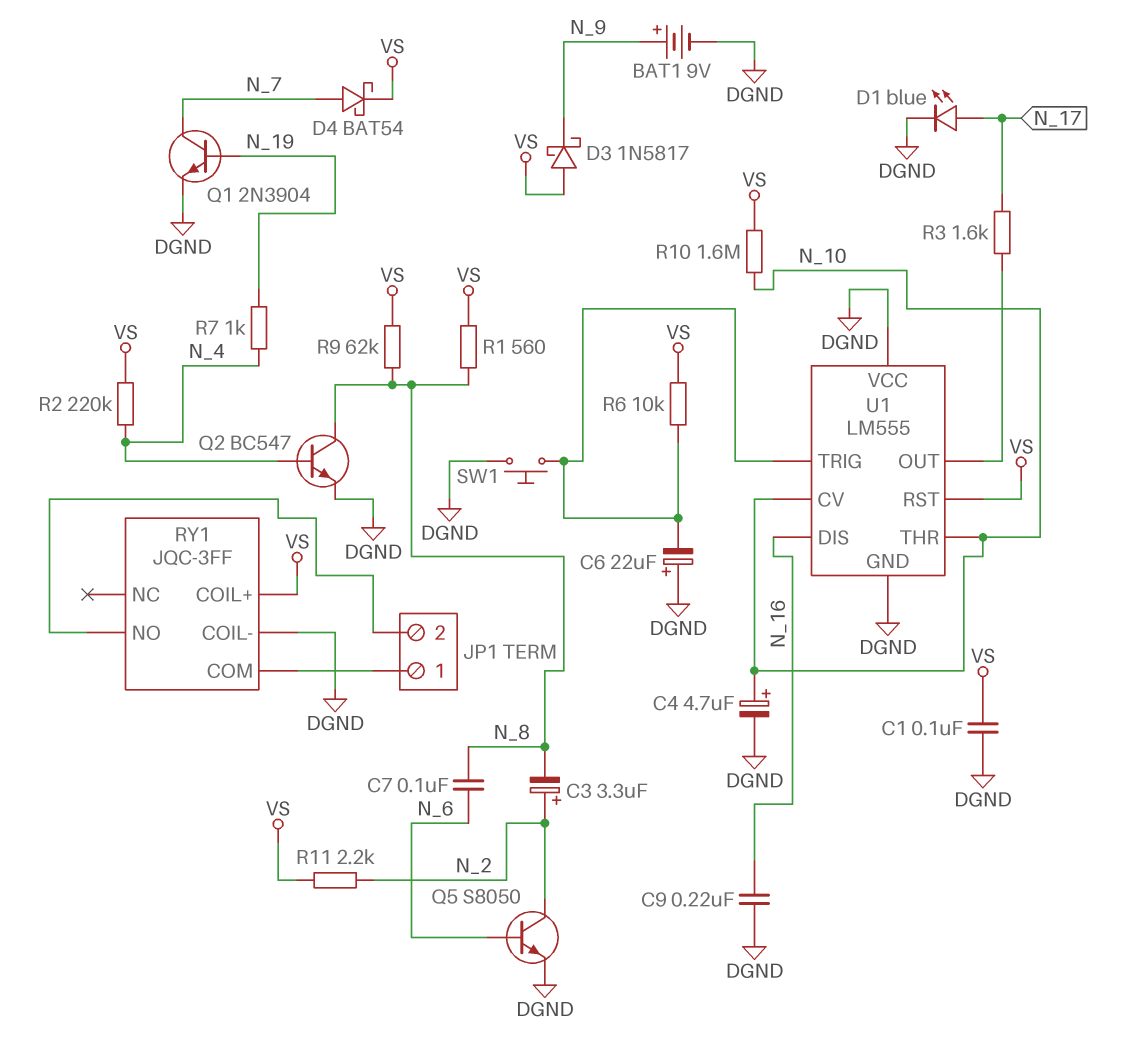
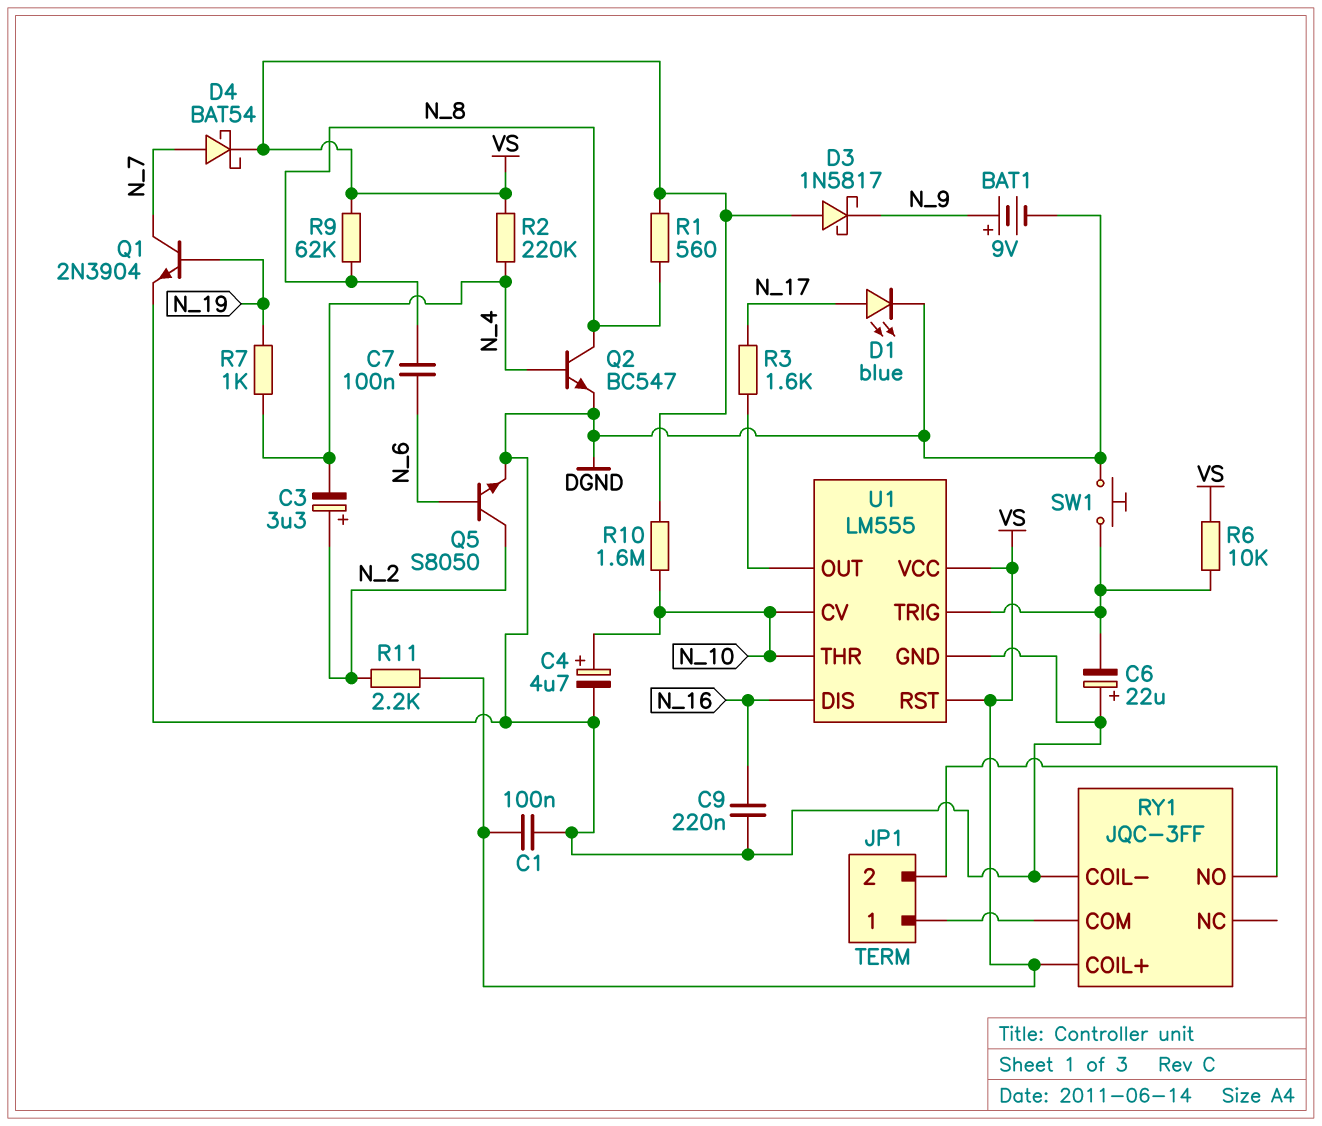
C3: 3.3uF (plus N_2, minus N_8) -> 3.3uF (plus N_2, minus N_4)
U1 pin VCC: DGND -> VS

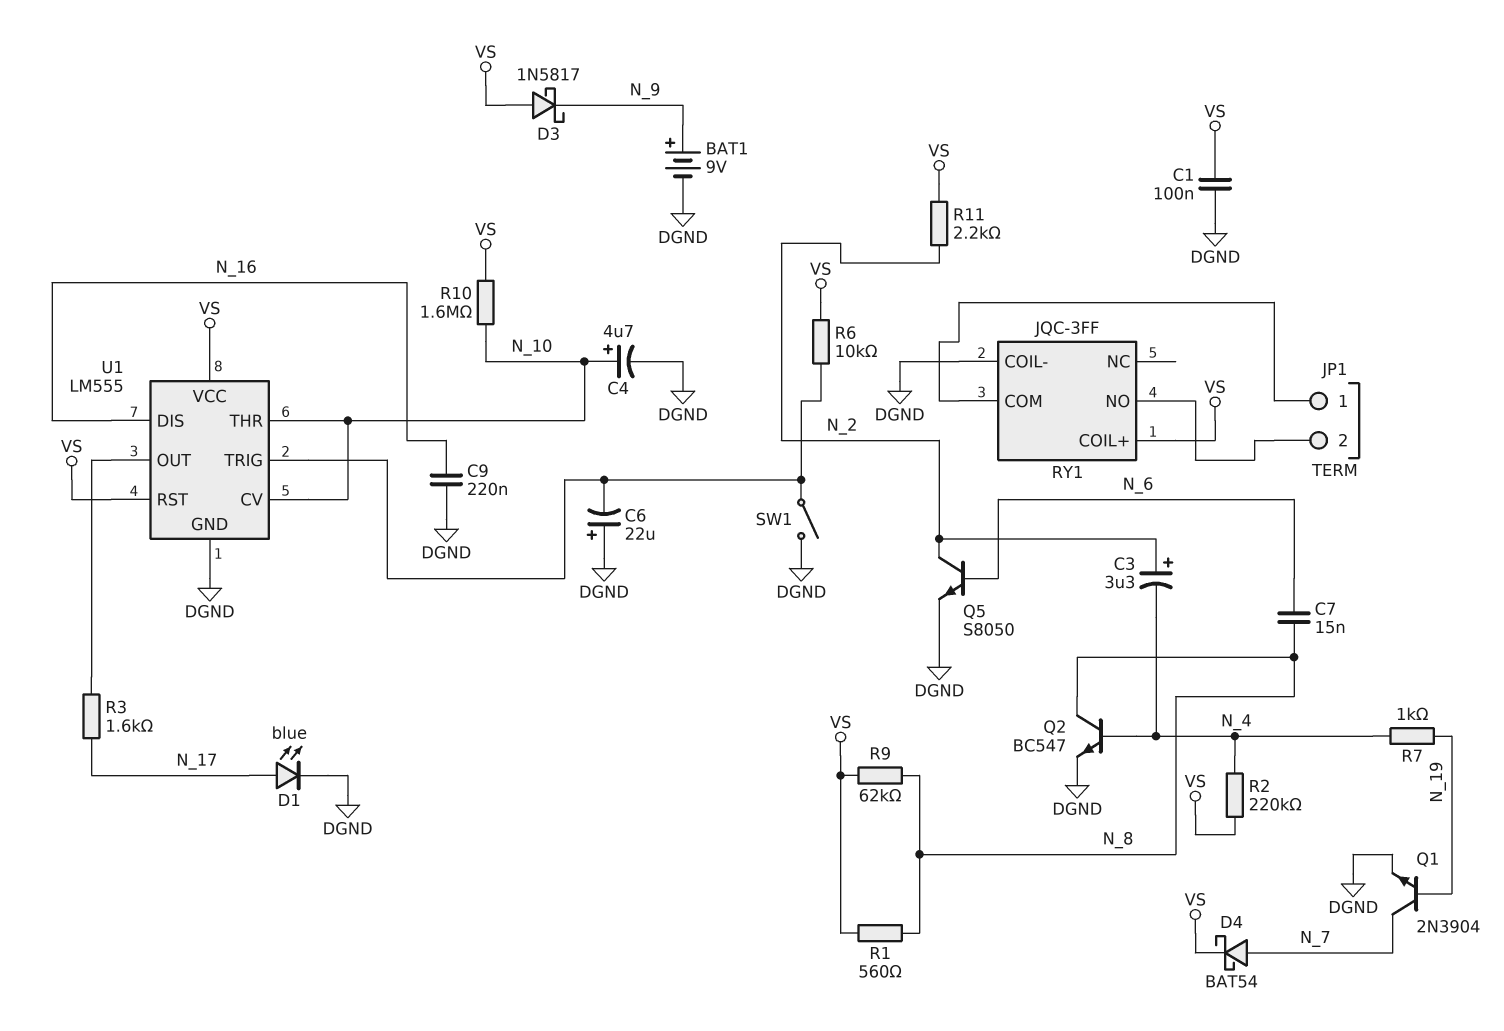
C7: 100nF (N_6, N_8) -> 15nF (N_6, N_8)
SW1: button (DGND, U1/TRIG) -> switch (DGND, U1/TRIG)

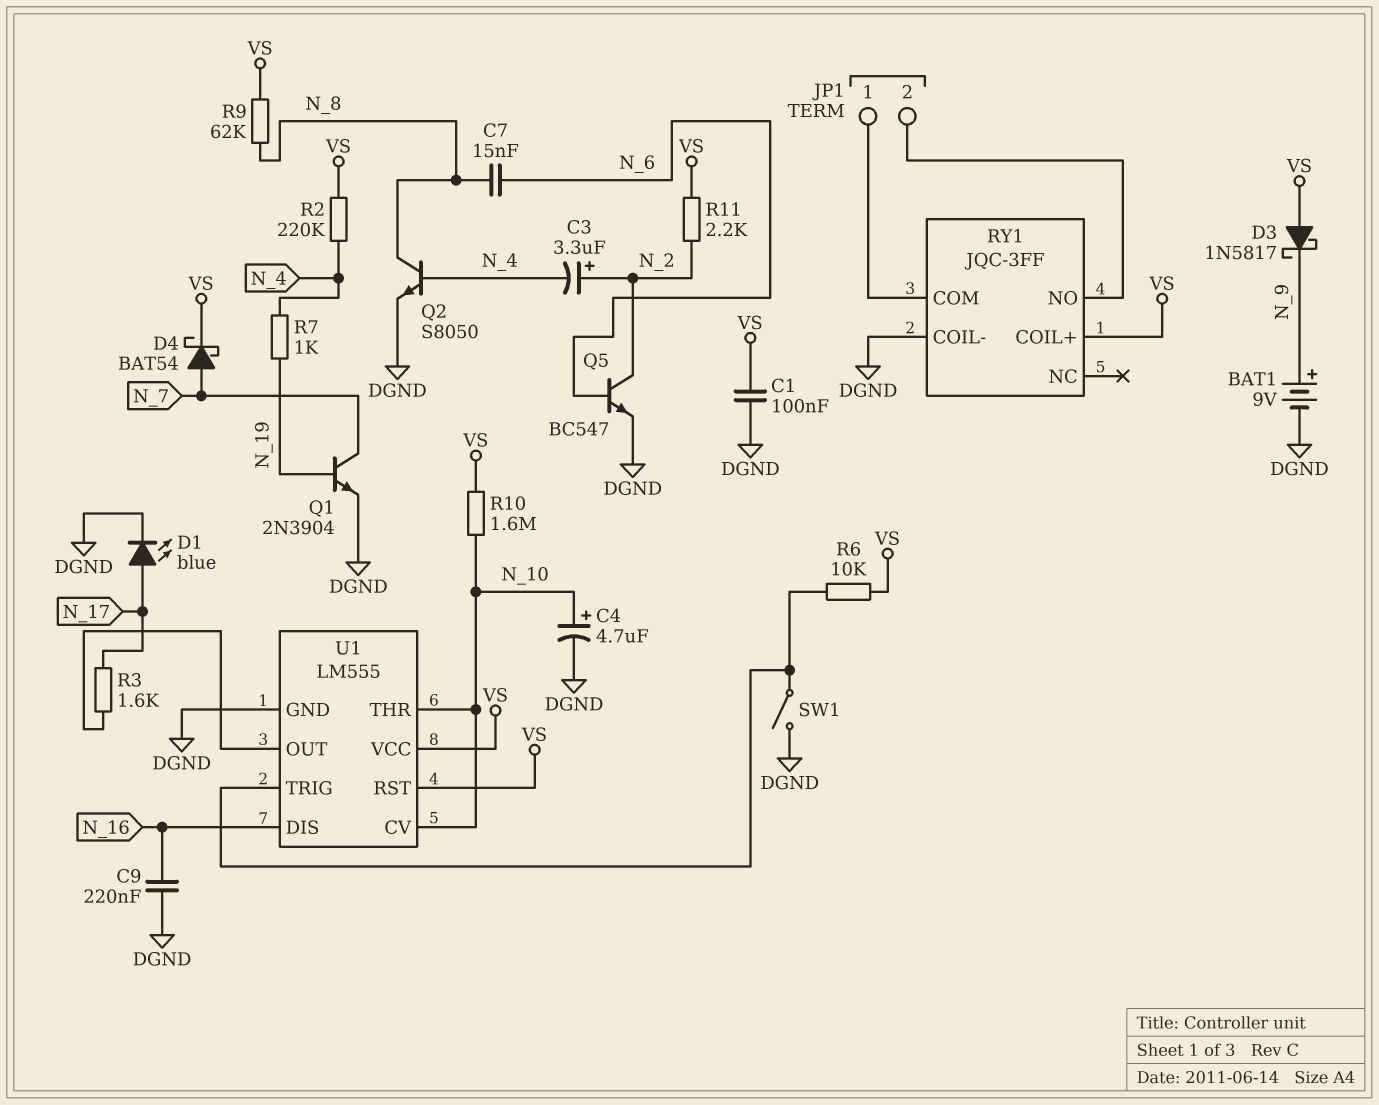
C6: 22uF (plus DGND, minus U1/TRIG) -> none
Q2: NPN BC547 (B N_4, C N_8, E DGND) -> NPN S8050 (B N_4, C N_8, E DGND)
Q5: NPN S8050 (B N_6, C N_2, E DGND) -> NPN BC547 (B N_6, C N_2, E DGND)
R1: 560 (N_8, VS) -> none

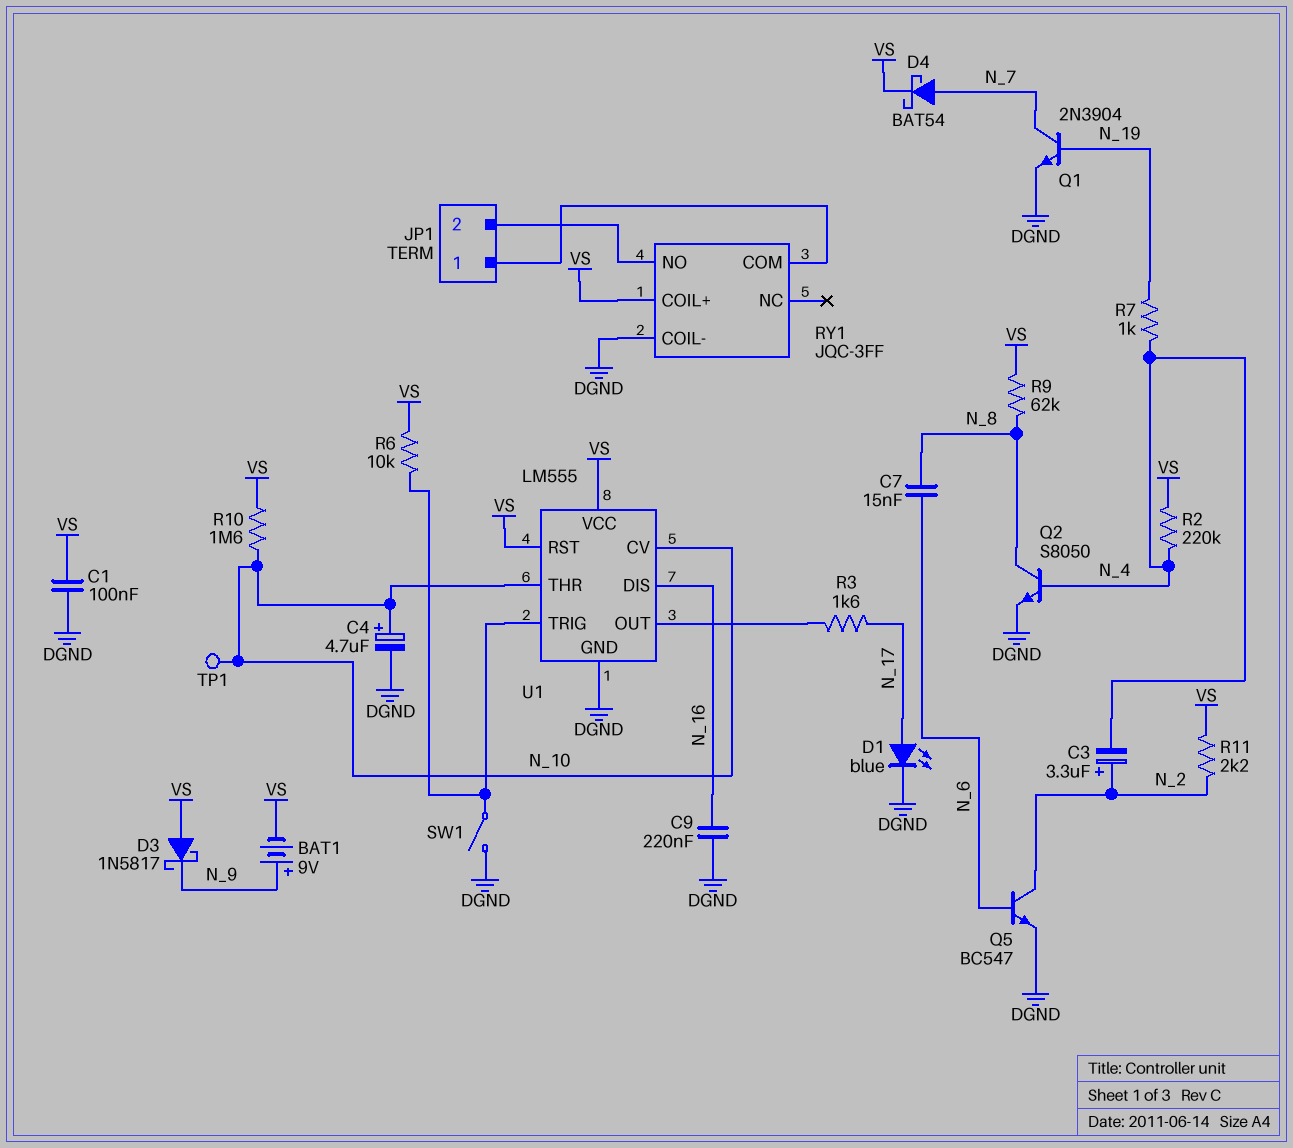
BAT1: 9V (plus N_9, minus DGND) -> 9V (plus N_9, minus VS)
TP1: none -> test point (N_10)

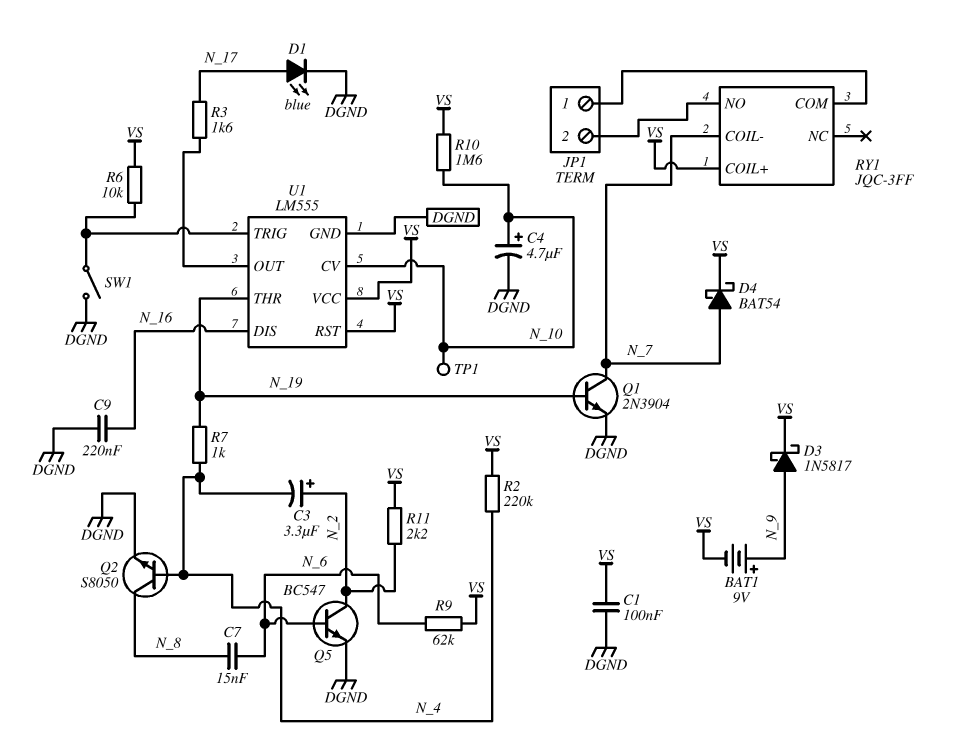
D3: schottky 1N5817 (A VS, K N_9) -> schottky 1N5817 (A N_9, K VS)
R9: 62k (N_8, VS) -> 62k (N_6, VS)
RY1 pin COIL-: DGND -> N_7
U1 pin THR: N_10 -> N_19

